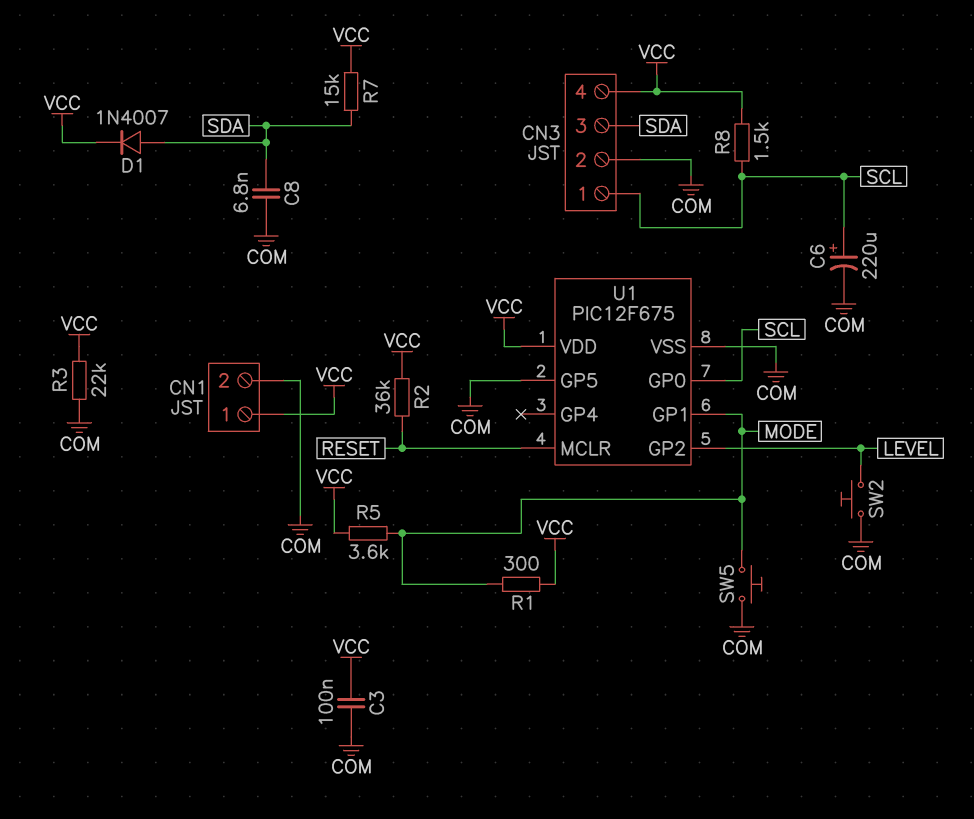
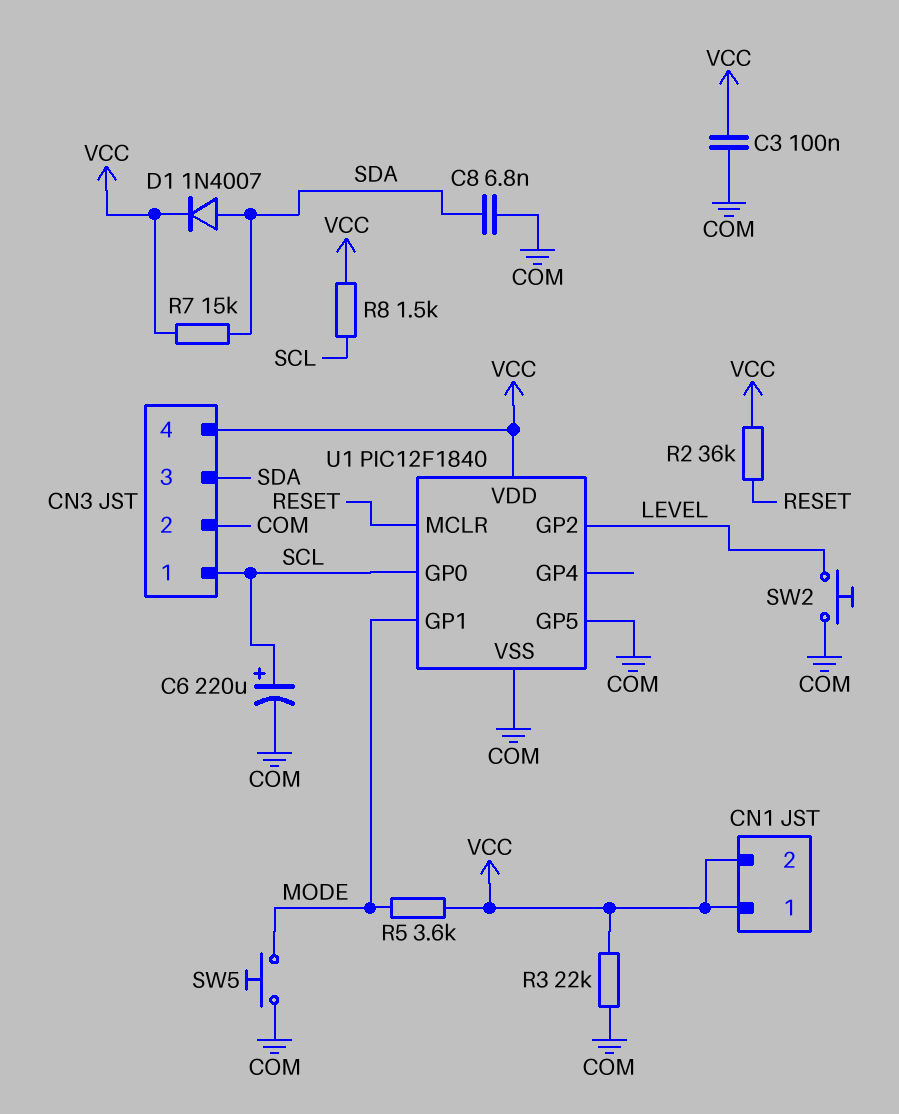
CN1 pin 2: COM -> VCC
R1: 300 (MODE, VCC) -> none
U1: PIC12F675 -> PIC12F1840

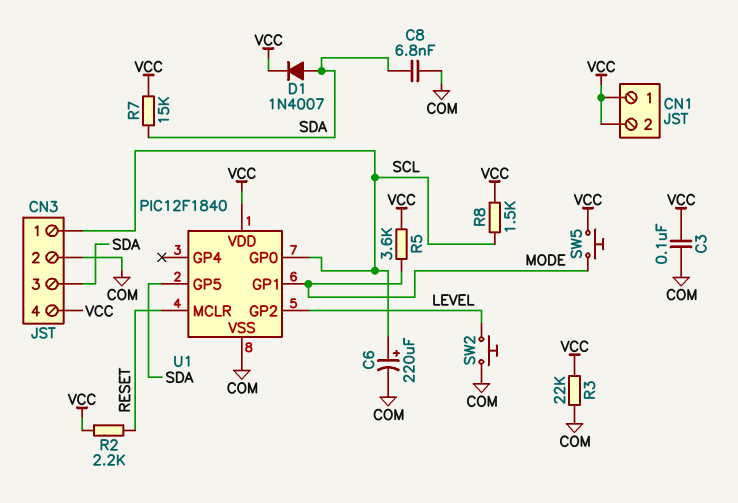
R2: 36k (RESET, VCC) -> 2.2k (RESET, VCC)
SW5: button (COM, MODE) -> button (MODE, VCC)
U1 pin GP5: COM -> SDA

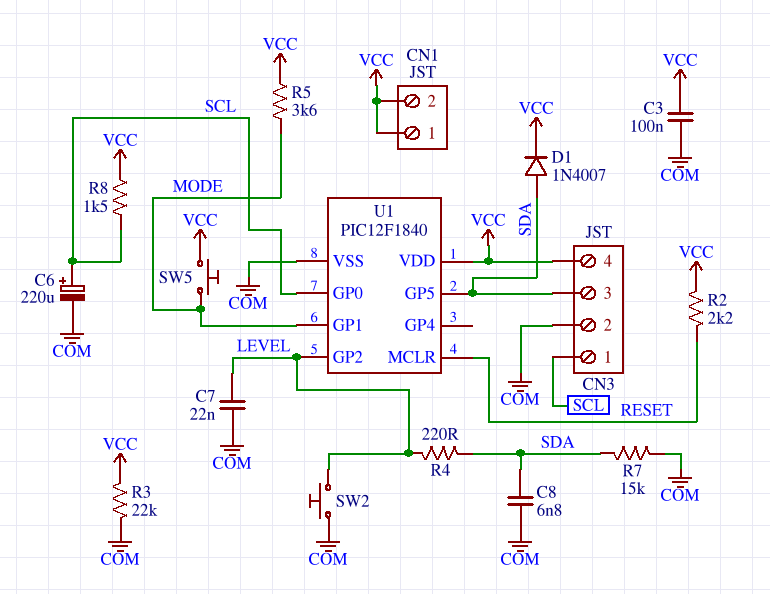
C7: none -> 22nF (COM, LEVEL)
R4: none -> 220 (LEVEL, SDA)
R7: 15k (SDA, VCC) -> 15k (COM, SDA)

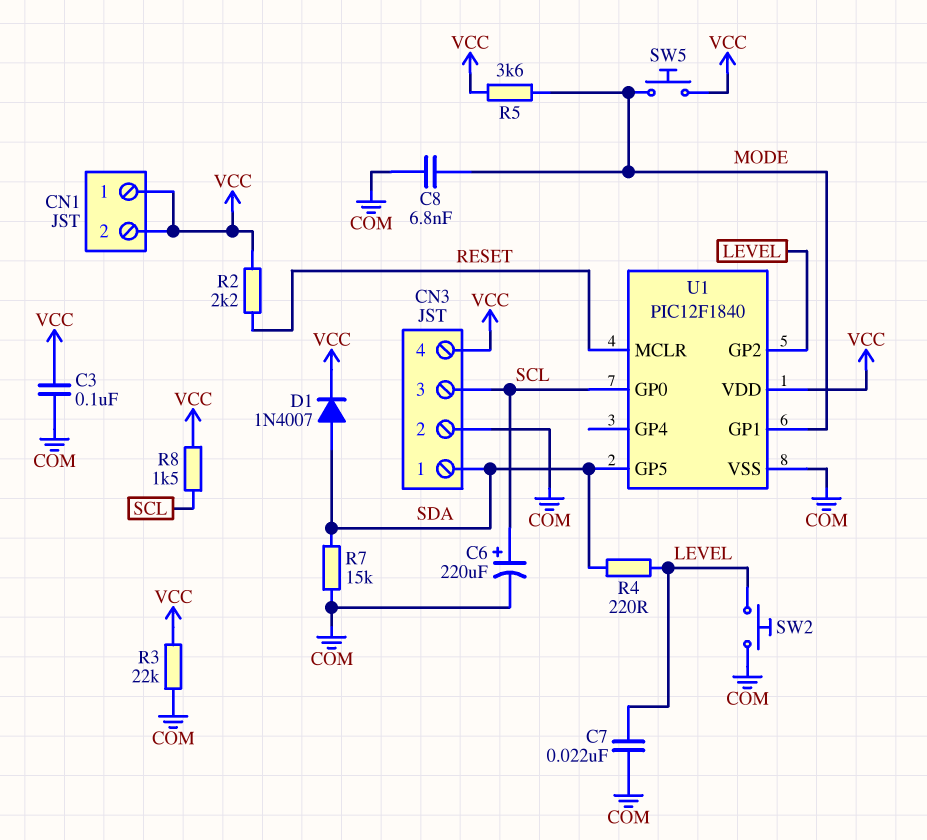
C8: 6.8nF (COM, SDA) -> 6.8nF (COM, MODE)
CN3 pin 1: SCL -> SDA
CN3 pin 3: SDA -> SCL

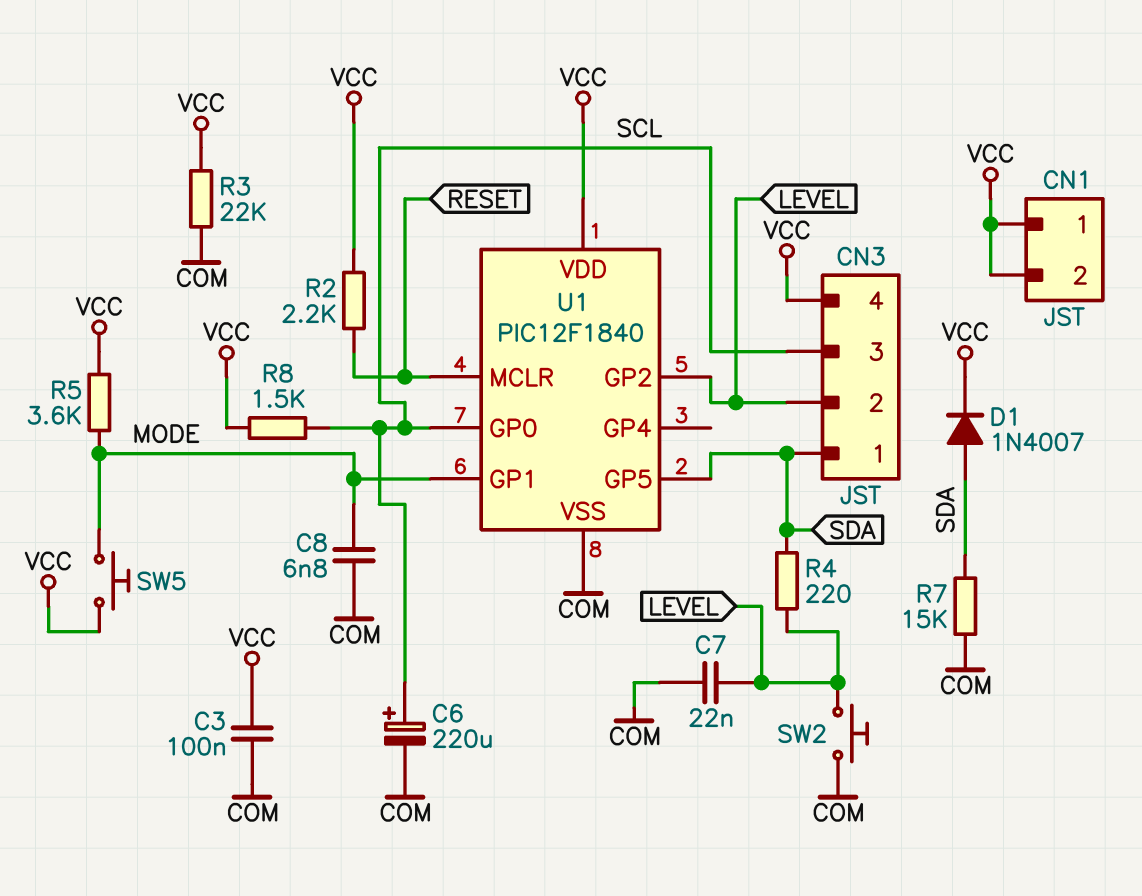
CN3 pin 2: COM -> LEVEL

